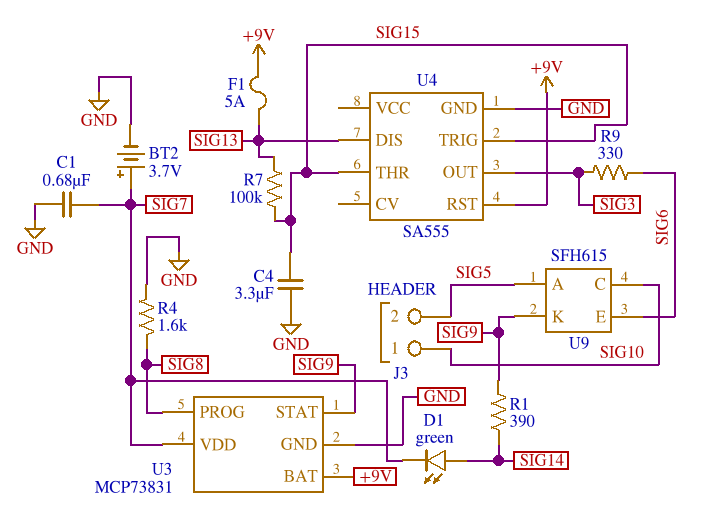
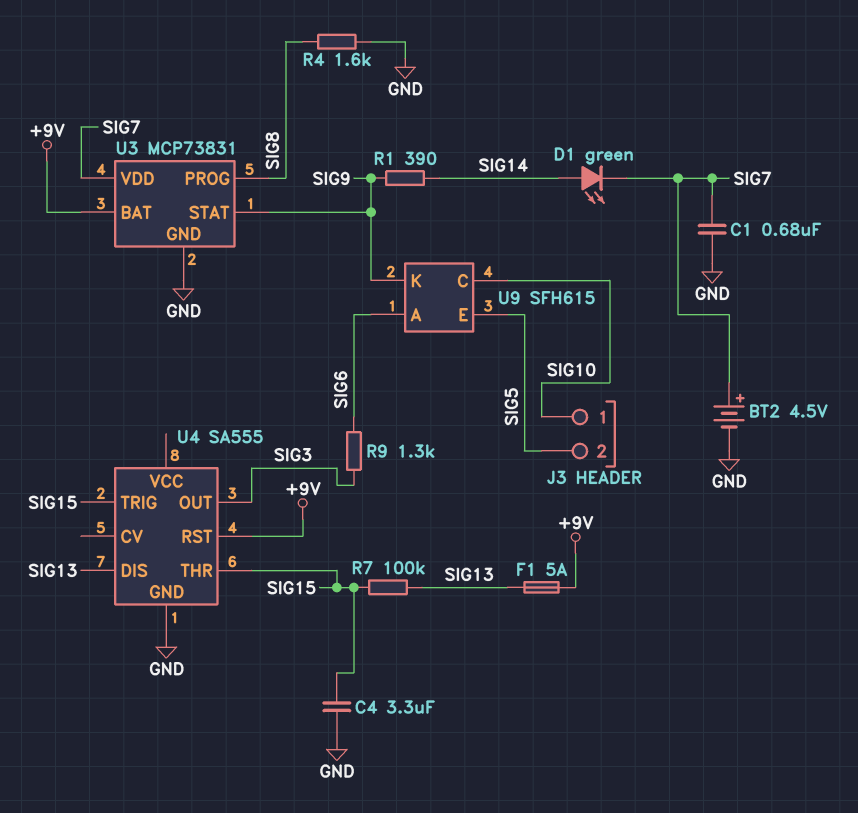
BT2: 3.7V (plus SIG7, minus GND) -> 4.5V (plus SIG7, minus GND)
R9: 330 (SIG3, SIG6) -> 1.3k (SIG3, SIG6)
U9 pin A: SIG5 -> SIG6
U9 pin E: SIG6 -> SIG5

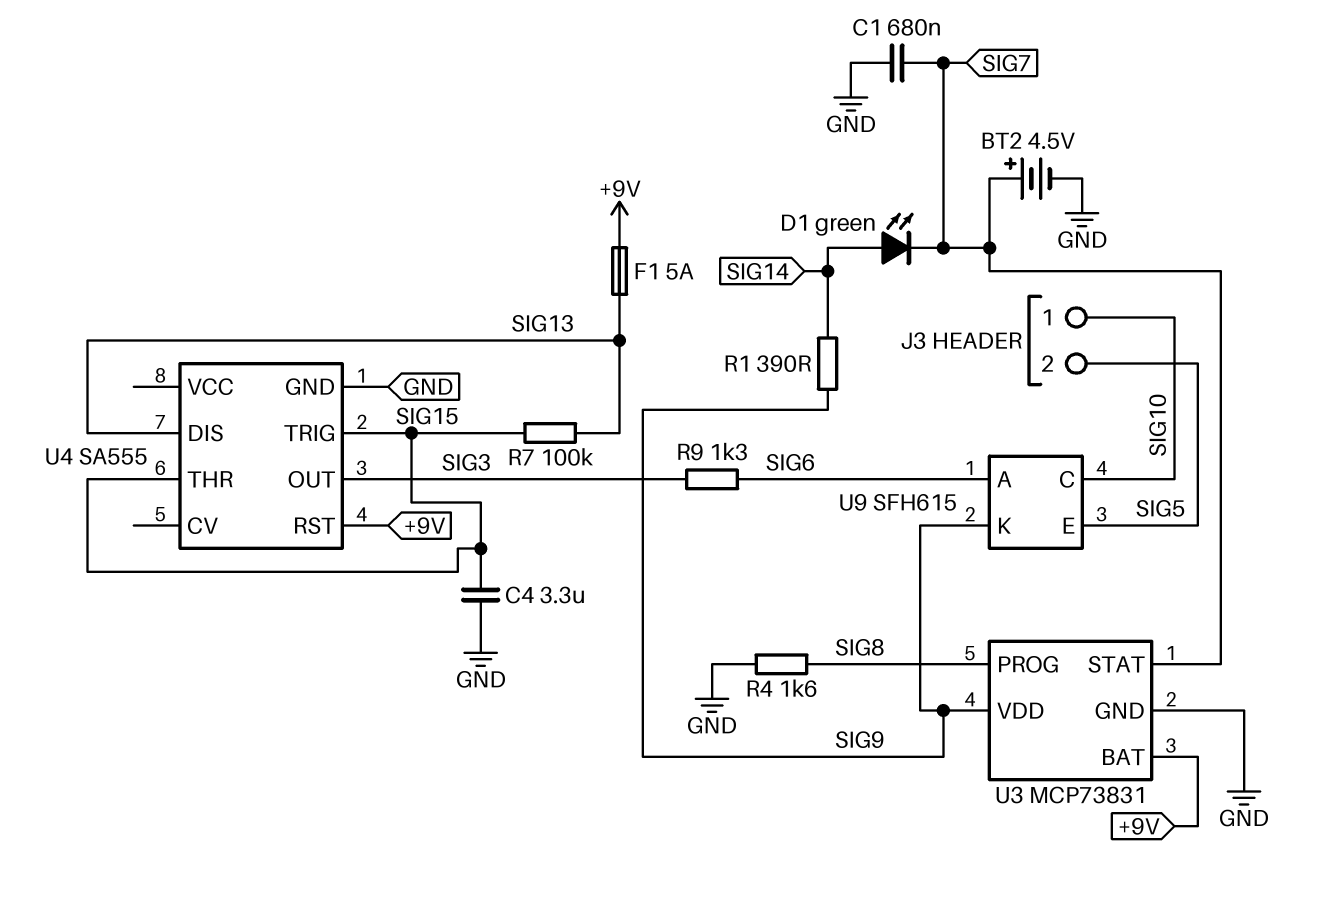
U3 pin STAT: SIG9 -> SIG7
U3 pin VDD: SIG7 -> SIG9

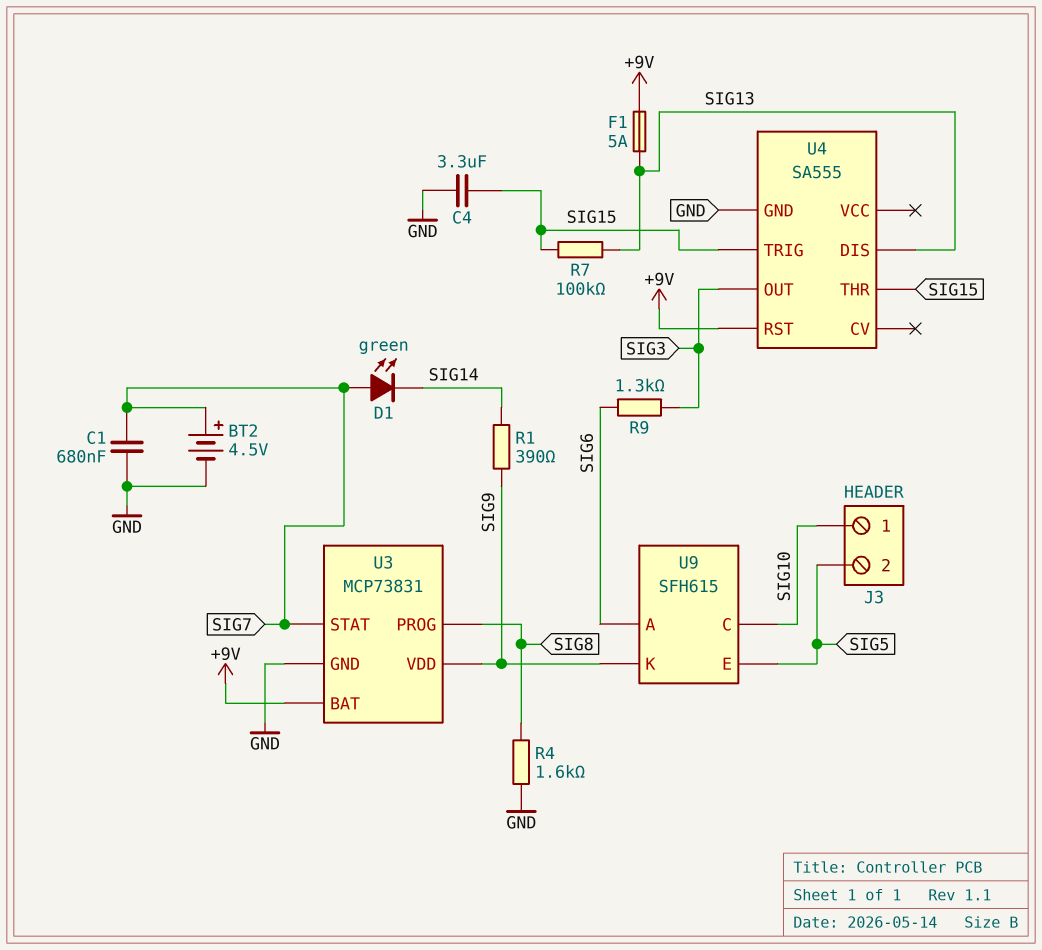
D1: LED green (A SIG14, K SIG7) -> LED green (A SIG7, K SIG14)

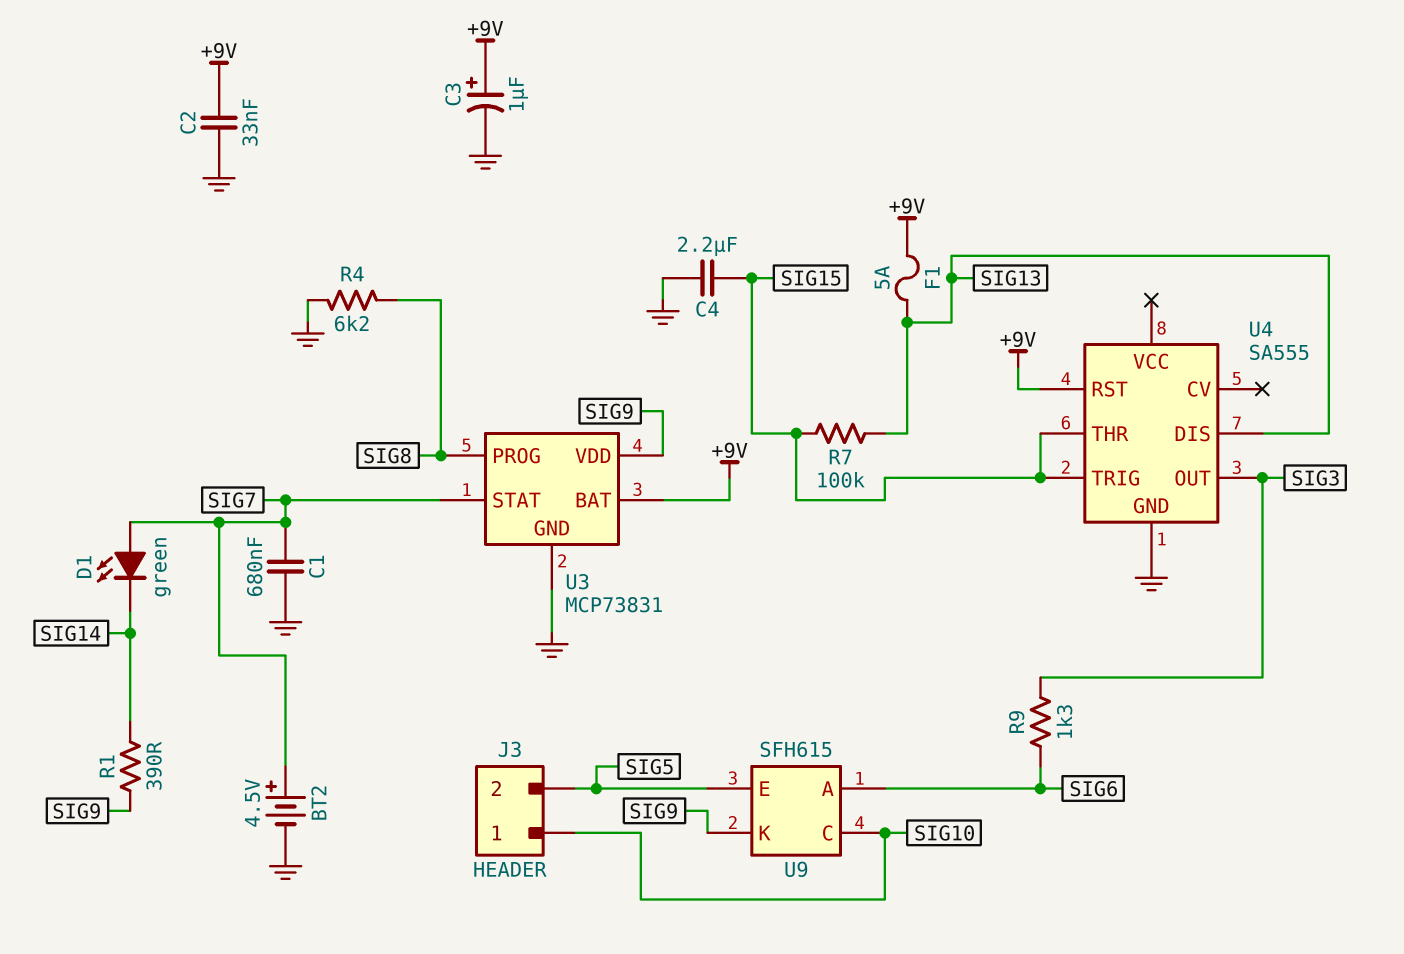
C2: none -> 33nF (+9V, GND)
C3: none -> 1uF (plus +9V, minus GND)
C4: 3.3uF (GND, SIG15) -> 2.2uF (GND, SIG15)
R4: 1.6k (GND, SIG8) -> 6.2k (GND, SIG8)

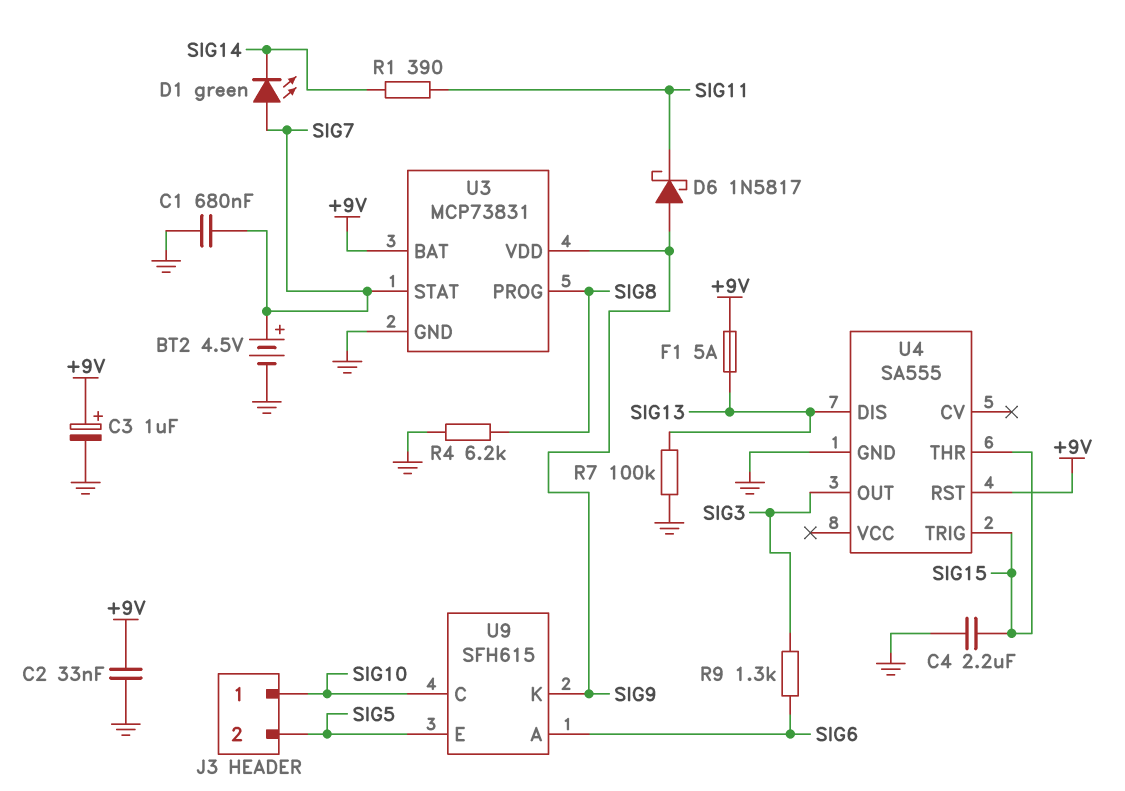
D6: none -> schottky 1N5817 (A SIG9, K SIG11)
R1: 390 (SIG9, SIG14) -> 390 (SIG11, SIG14)
R7: 100k (SIG13, SIG15) -> 100k (GND, SIG13)

